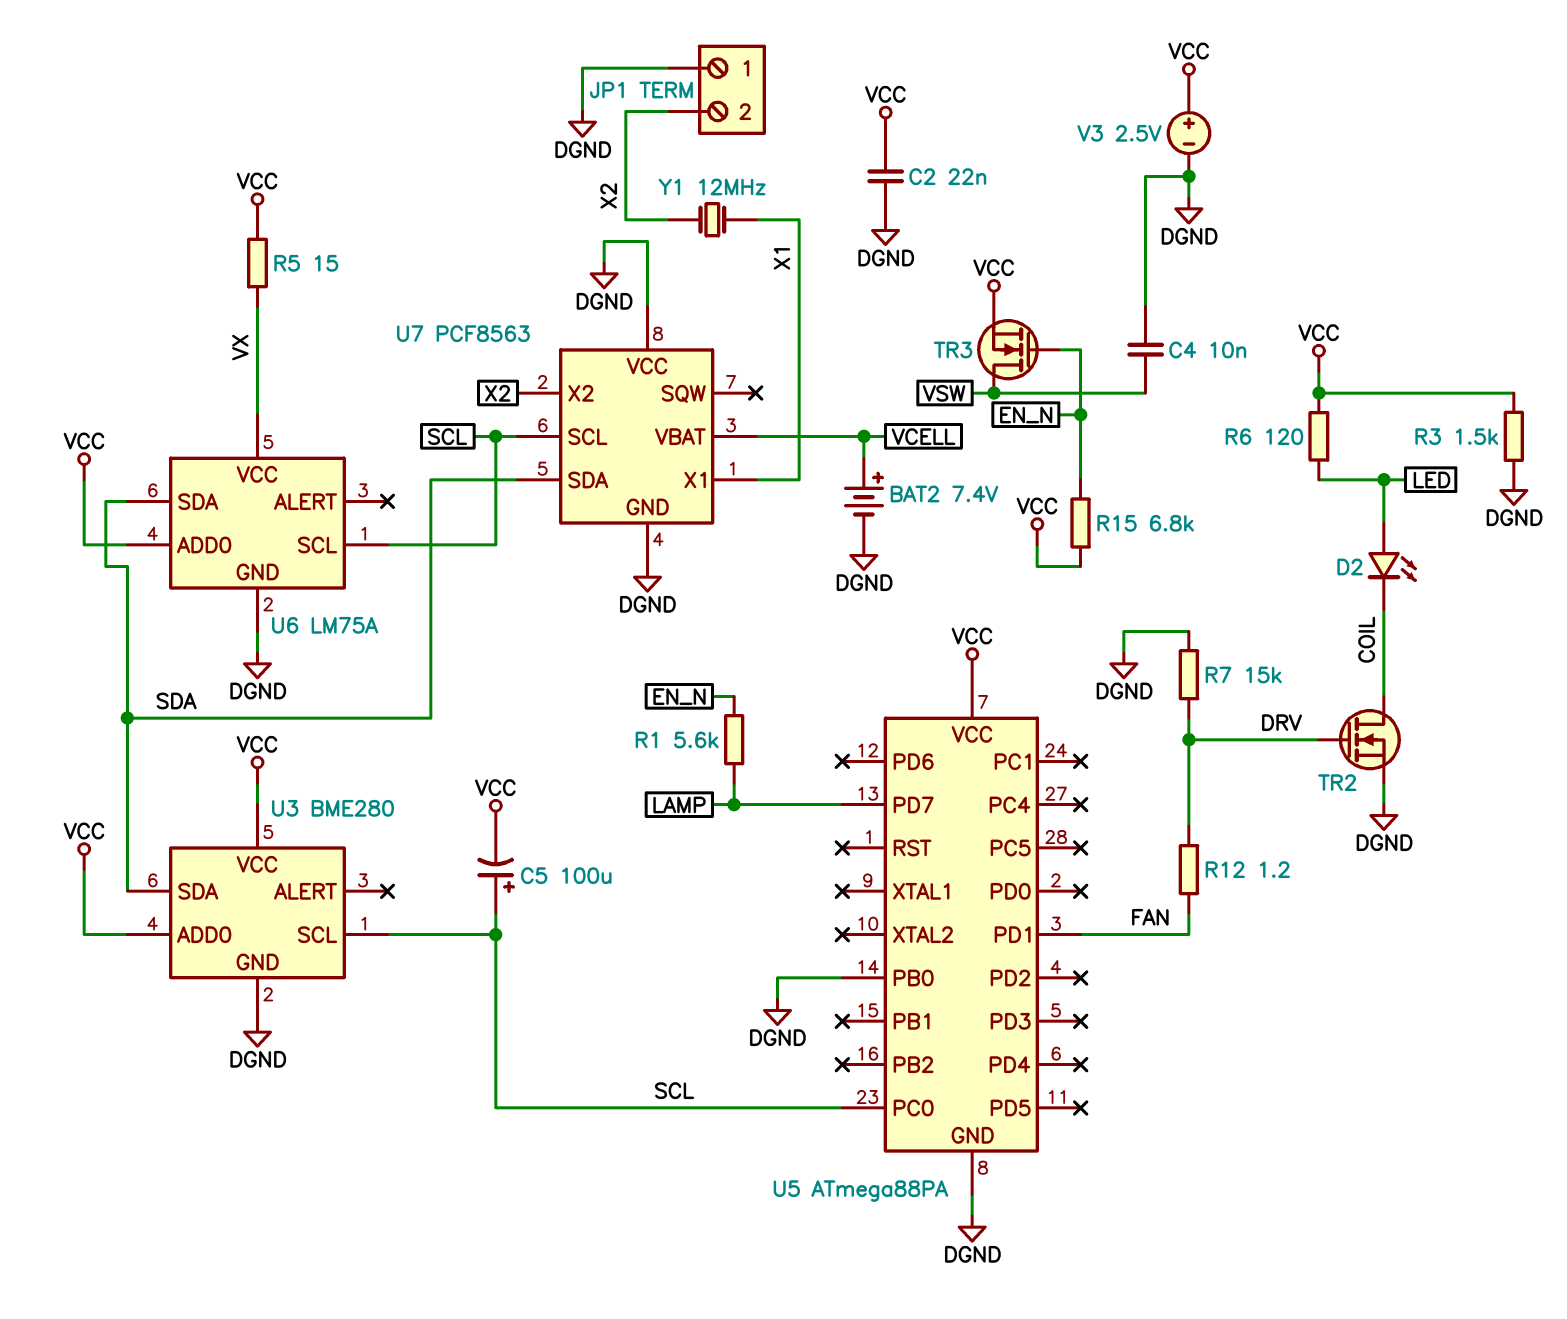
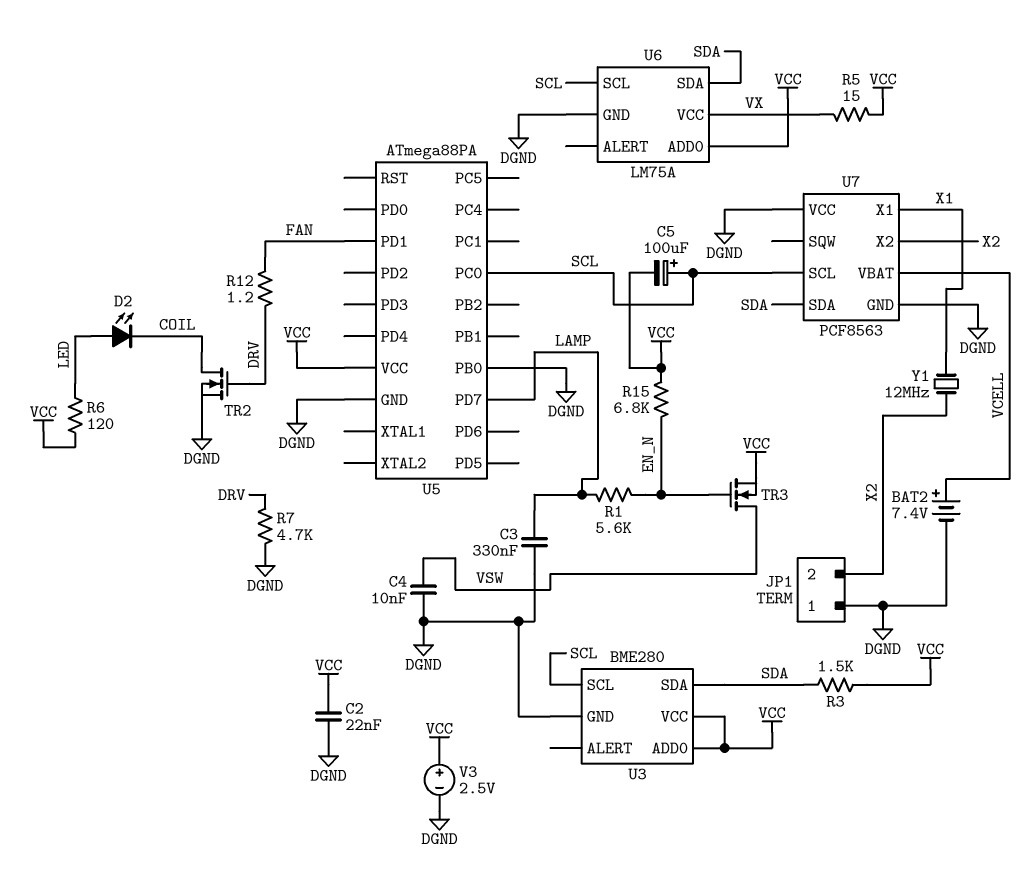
C3: none -> 330nF (DGND, LAMP)
R3: 1.5k (DGND, VCC) -> 1.5k (SDA, VCC)
R7: 15k (DGND, DRV) -> 4.7k (DGND, DRV)

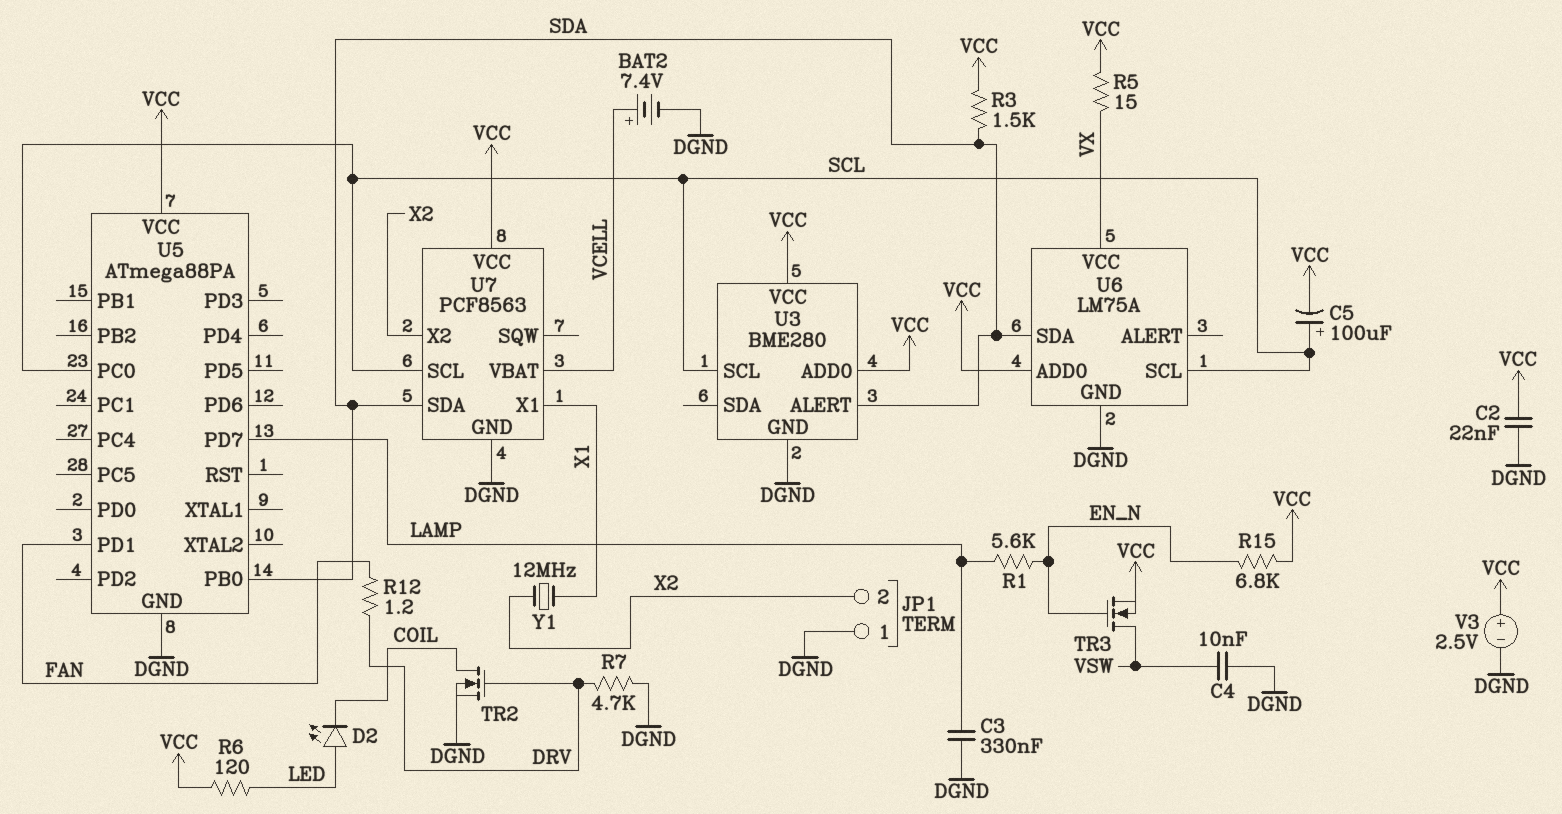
U3 pin ALERT: none -> SDA
U3 pin SDA: SDA -> none
U5 pin PB0: DGND -> SDA
U7 pin VCC: DGND -> VCC

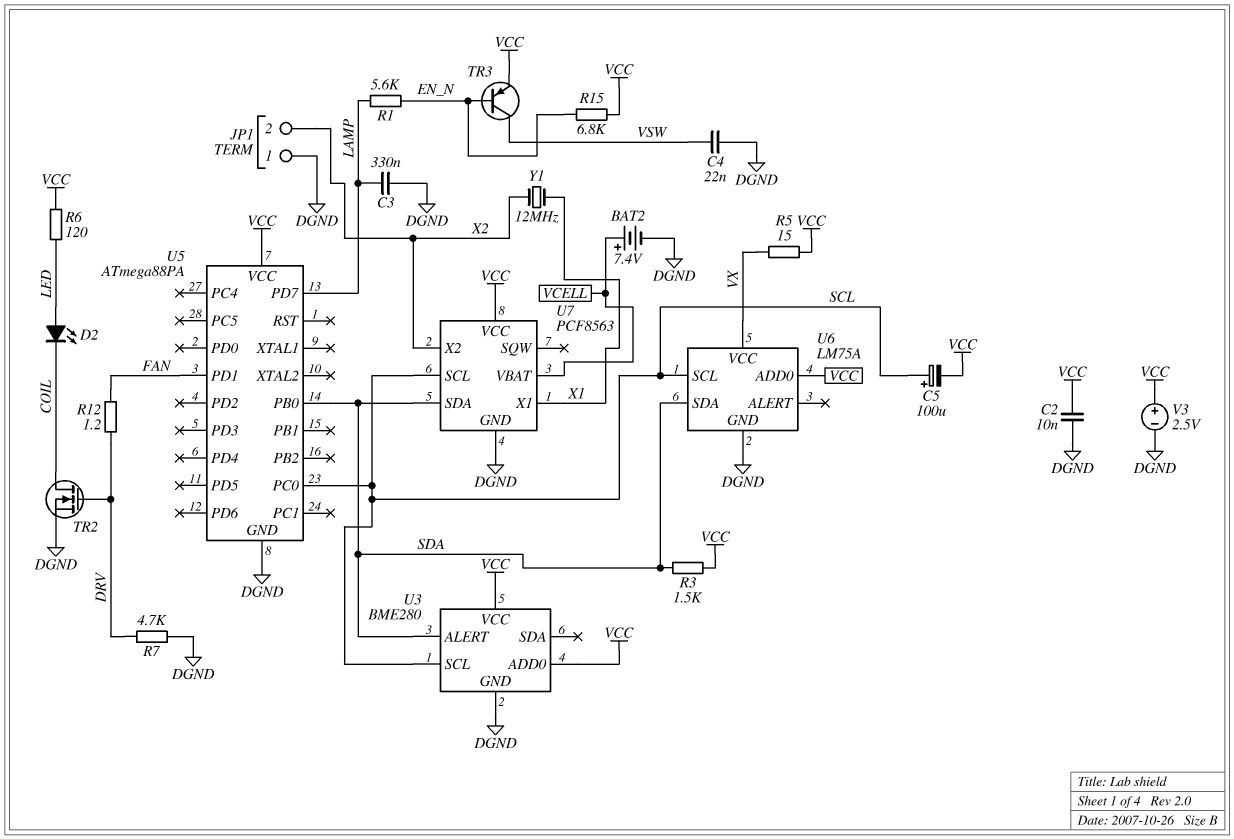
C2: 22nF (DGND, VCC) -> 10nF (DGND, VCC)
C4: 10nF (DGND, VSW) -> 22nF (DGND, VSW)
TR3: NMOS (G EN_N, D VSW, S VCC) -> PNP (B EN_N, C VSW, E VCC)

